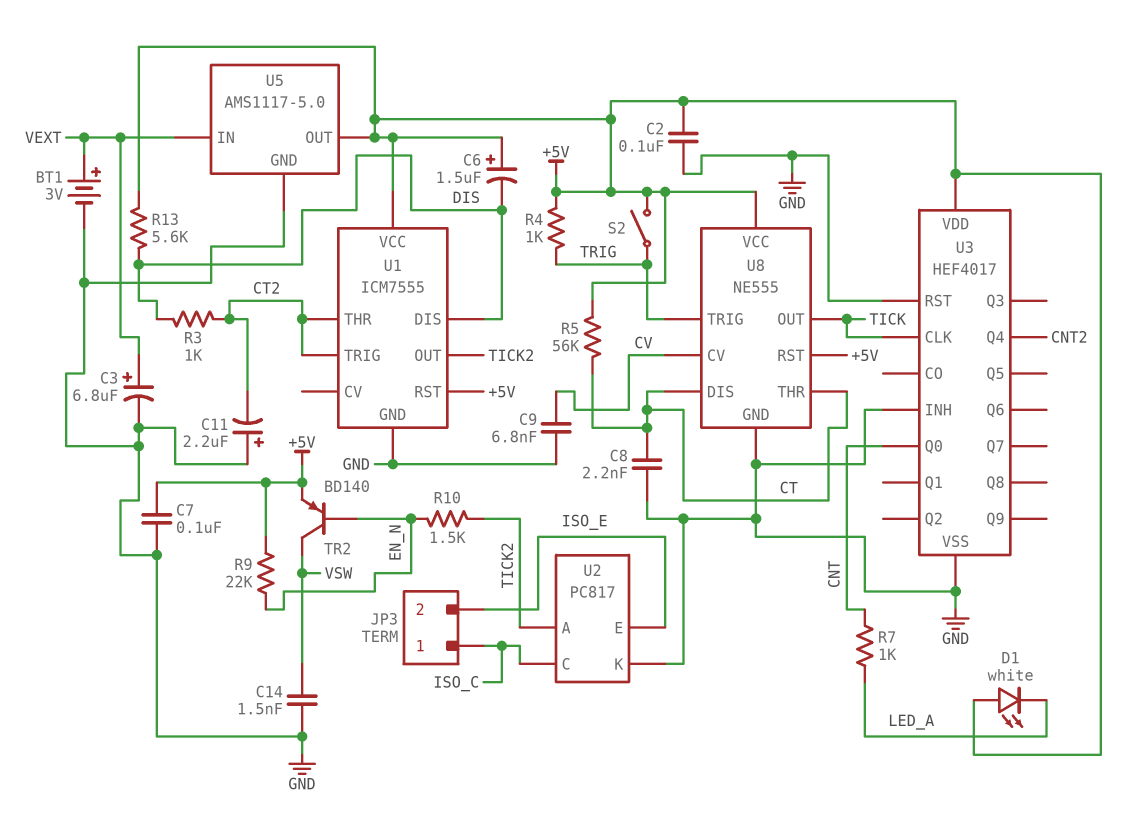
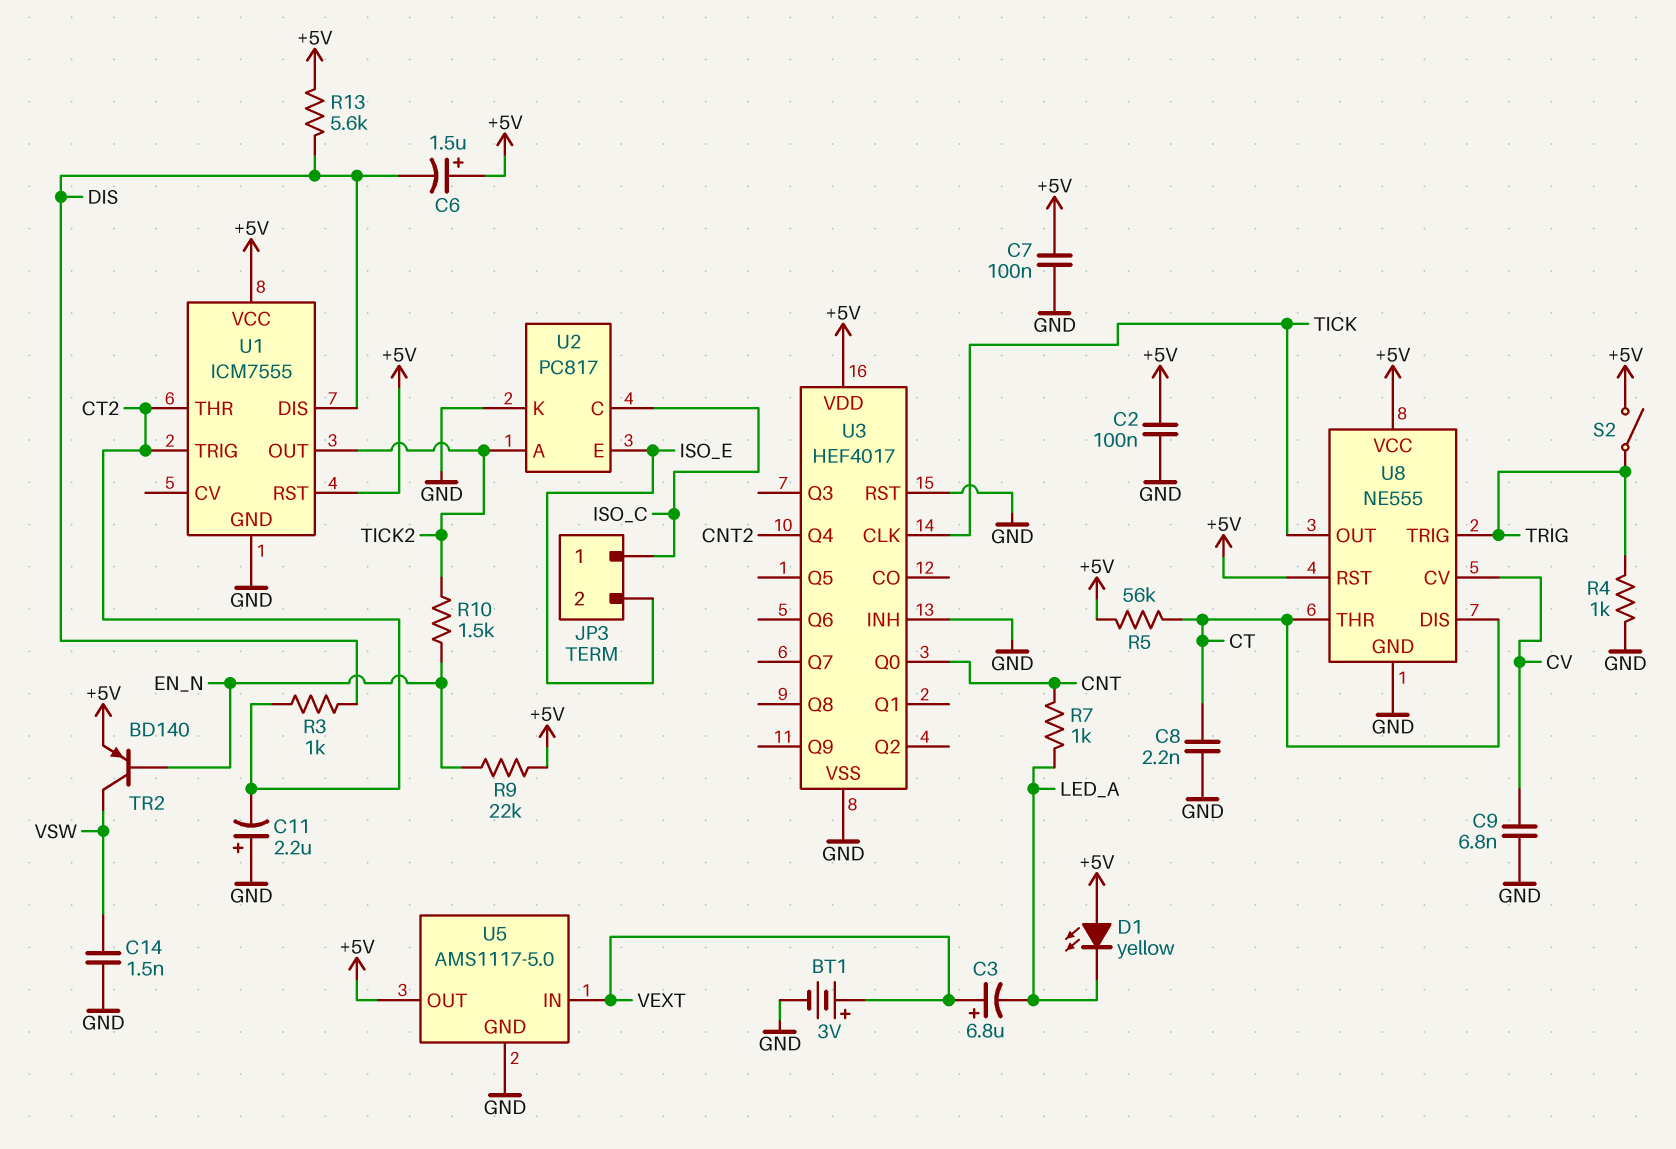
C3: 6.8uF (plus VEXT, minus GND) -> 6.8uF (plus VEXT, minus LED_A)
D1: LED white (A +5V, K LED_A) -> LED yellow (A +5V, K LED_A)
R4: 1k (+5V, TRIG) -> 1k (GND, TRIG)

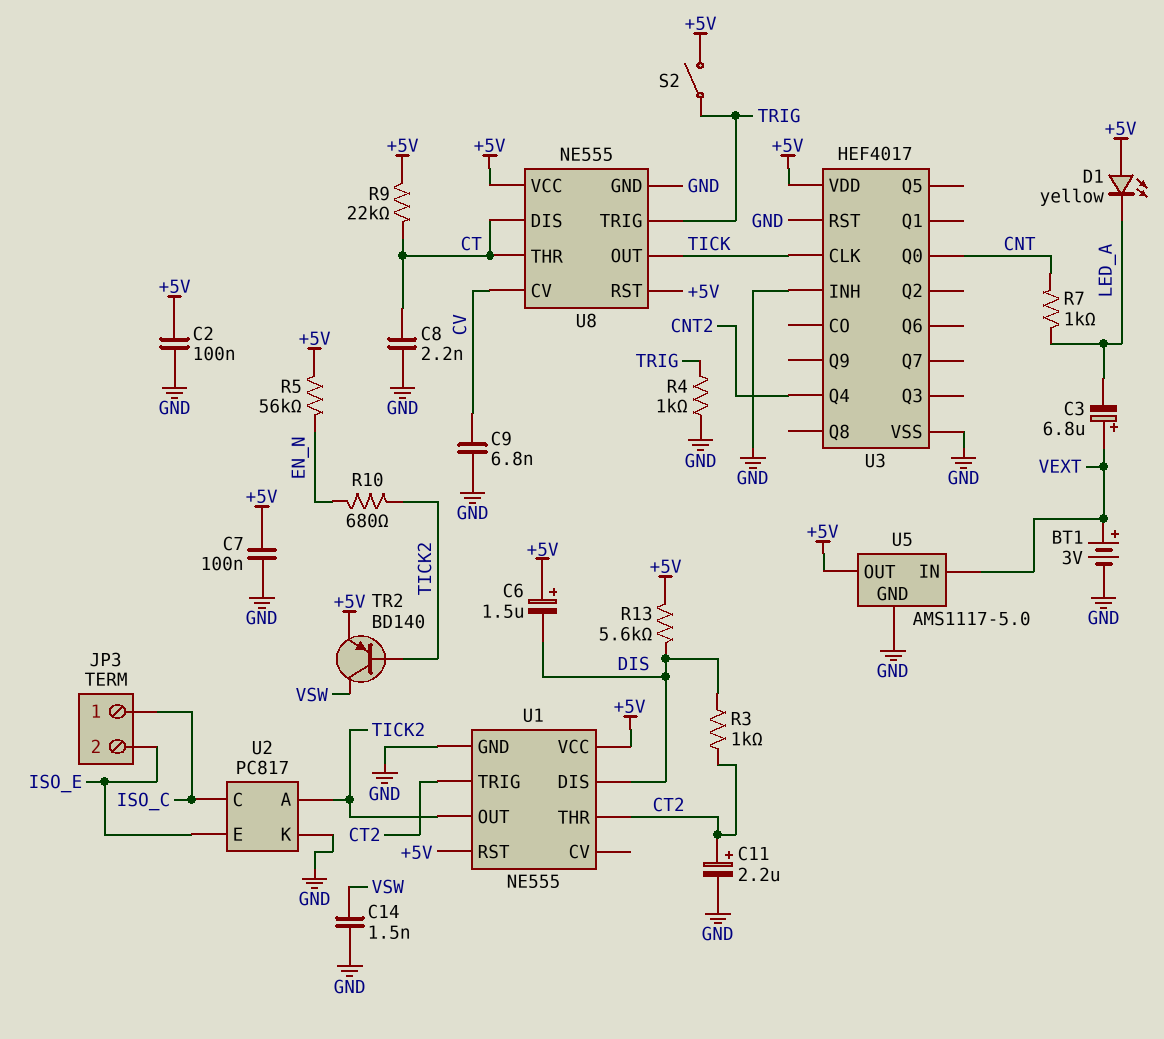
C11: 2.2uF (plus GND, minus CT2) -> 2.2uF (plus CT2, minus GND)
R5: 56k (+5V, CT) -> 56k (+5V, EN_N)
R9: 22k (+5V, EN_N) -> 22k (+5V, CT)
R10: 1.5k (EN_N, TICK2) -> 680 (EN_N, TICK2)
TR2: PNP BD140 (B EN_N, C VSW, E +5V) -> PNP BD140 (B TICK2, C VSW, E +5V)
U1: ICM7555 -> NE555

